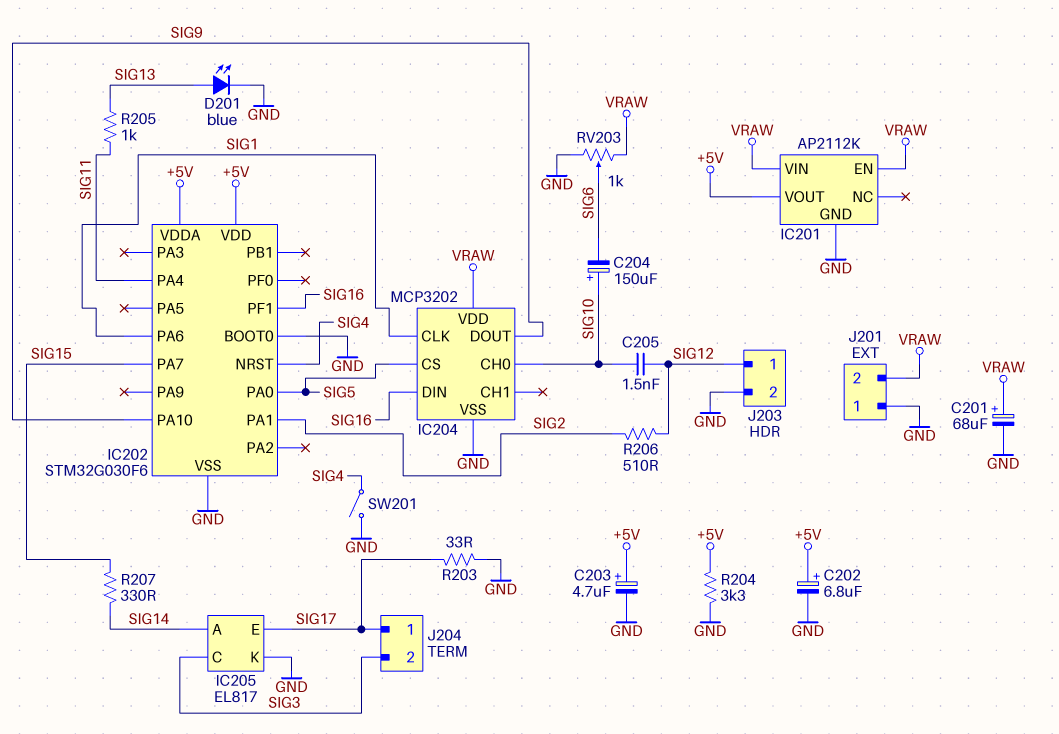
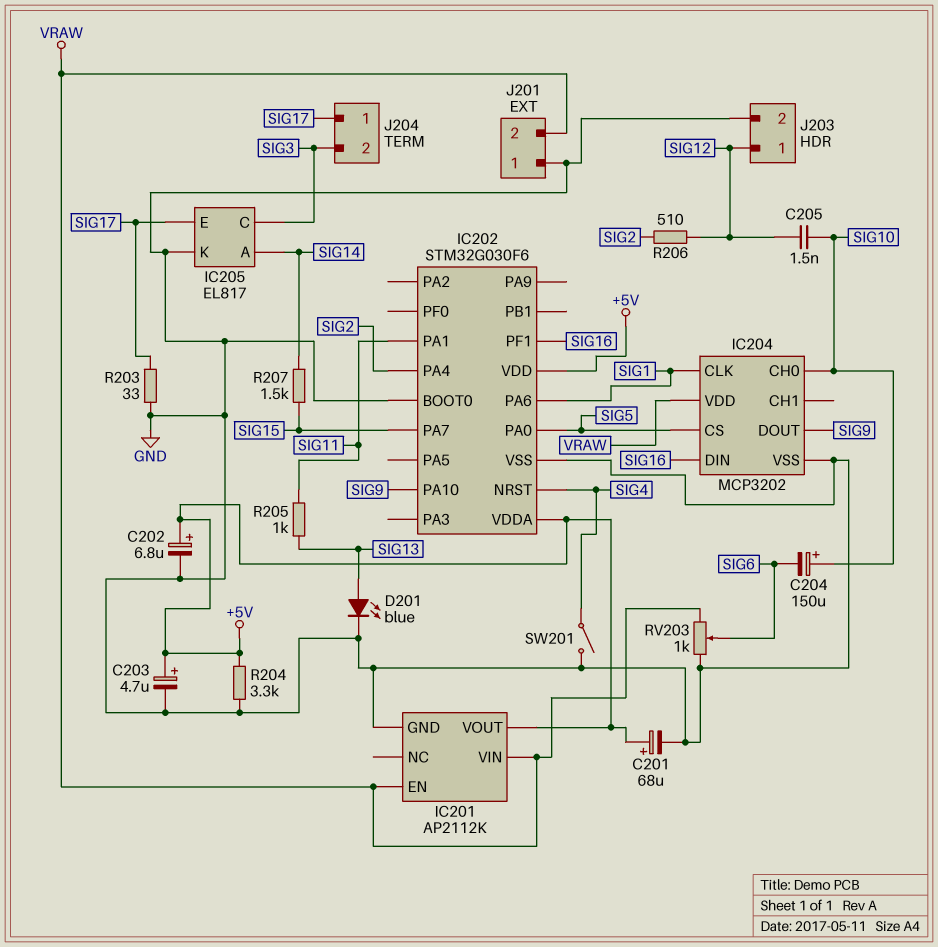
C201: 68uF (plus VRAW, minus GND) -> 68uF (plus +5V, minus GND)
IC202 pin PA1: SIG2 -> SIG11
IC202 pin PA4: SIG11 -> SIG2
R207: 330 (SIG14, SIG15) -> 1.5k (SIG14, SIG15)

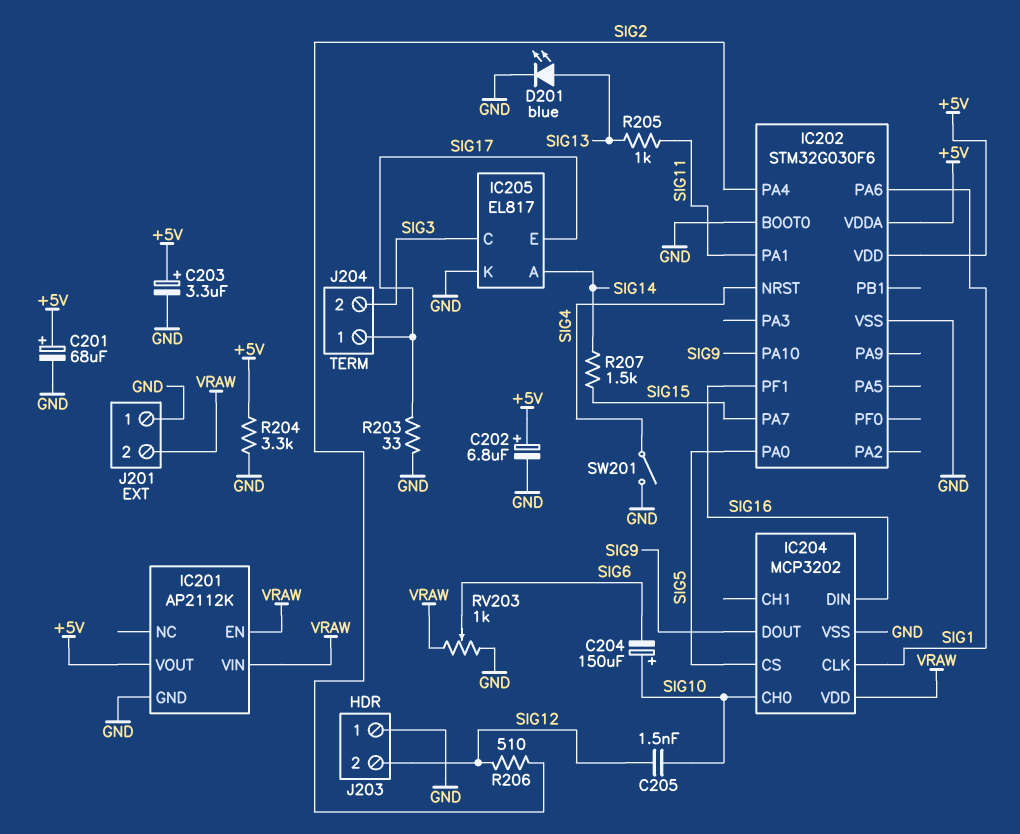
C203: 4.7uF (plus +5V, minus GND) -> 3.3uF (plus +5V, minus GND)
J203 pin 1: SIG12 -> GND
J203 pin 2: GND -> SIG12

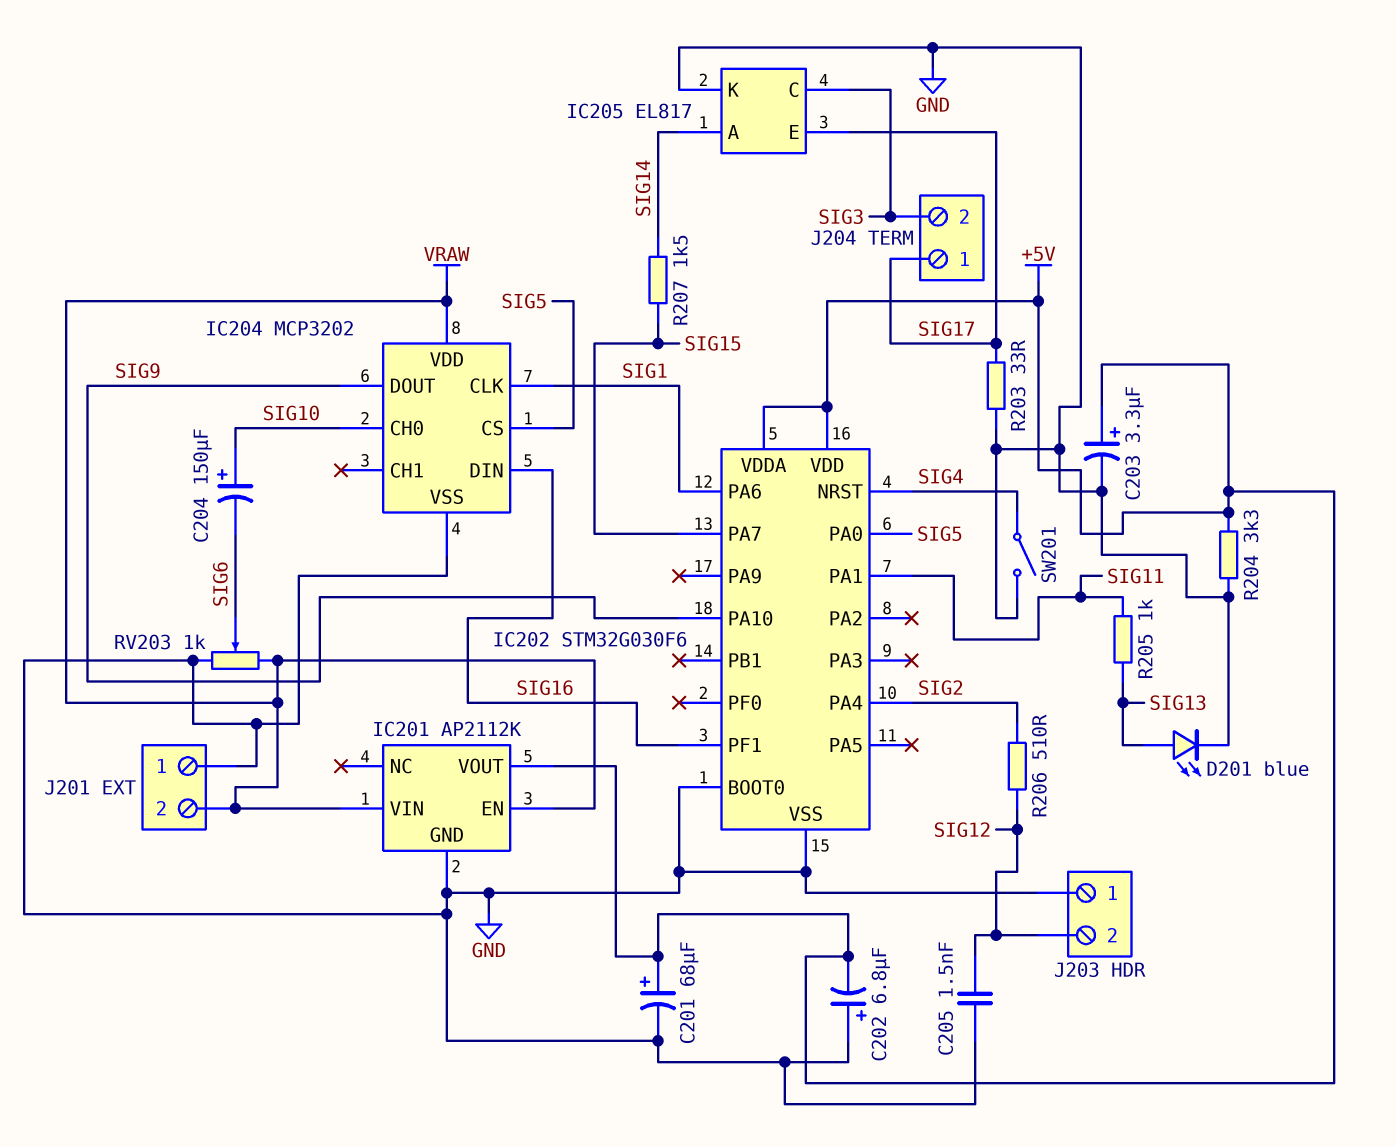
C202: 6.8uF (plus +5V, minus GND) -> 6.8uF (plus GND, minus +5V)
C205: 1.5nF (SIG10, SIG12) -> 1.5nF (GND, SIG12)

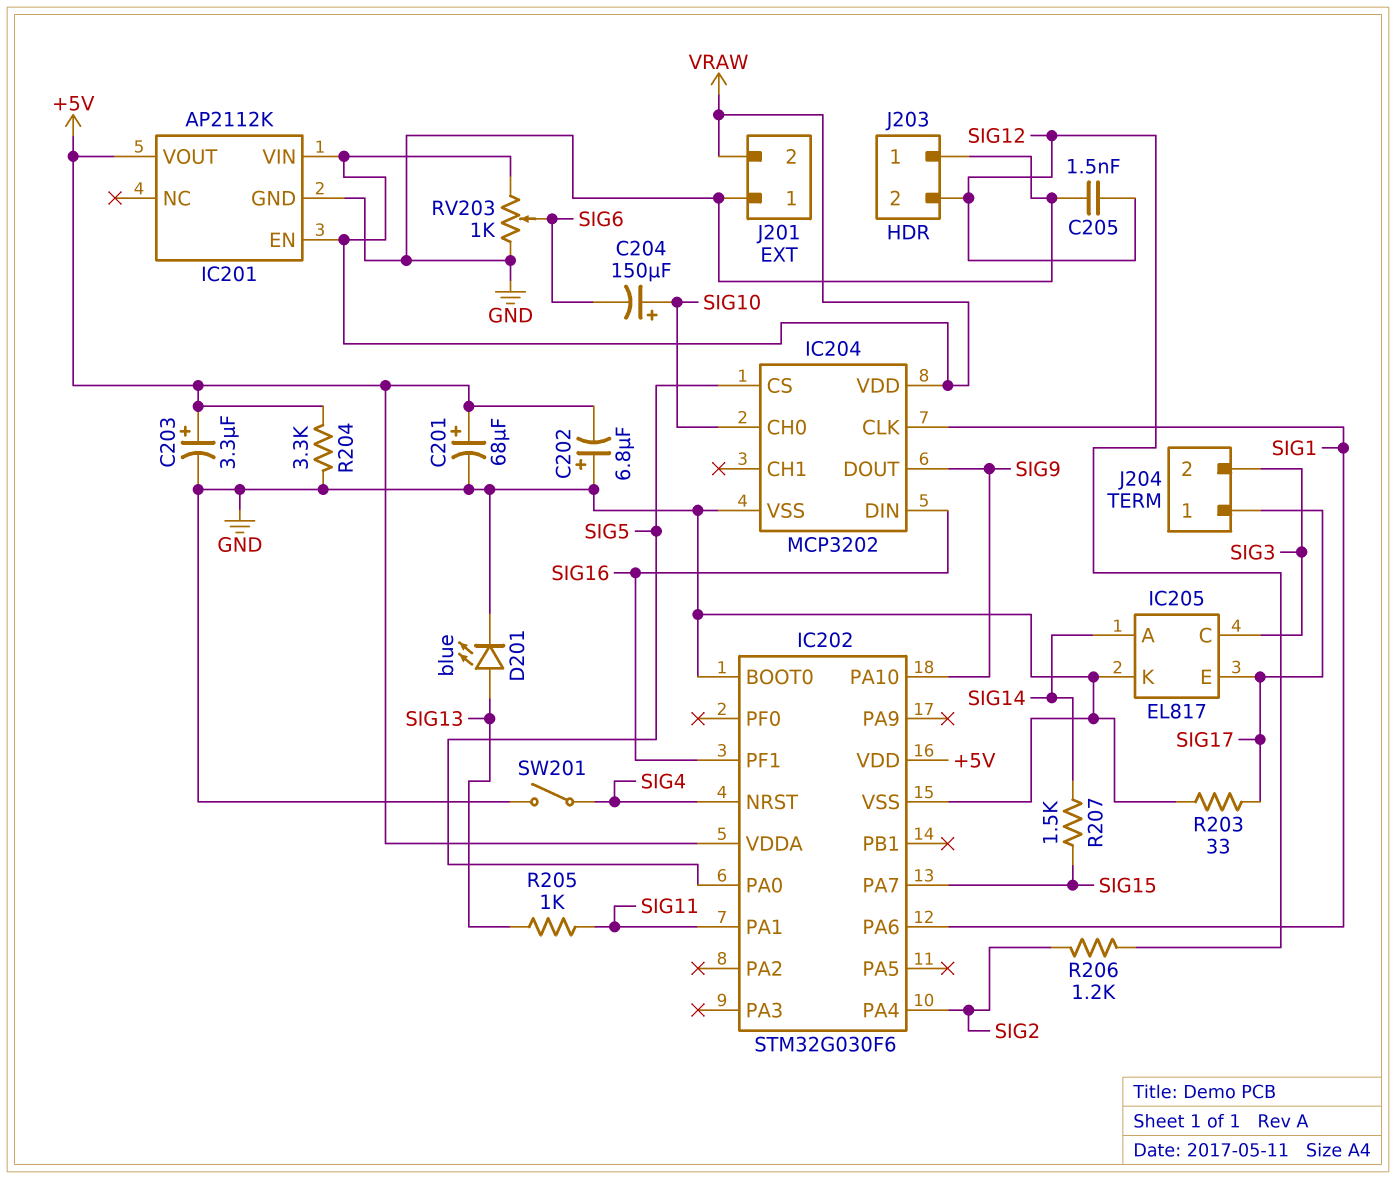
R206: 510 (SIG2, SIG12) -> 1.2k (SIG2, SIG12)

